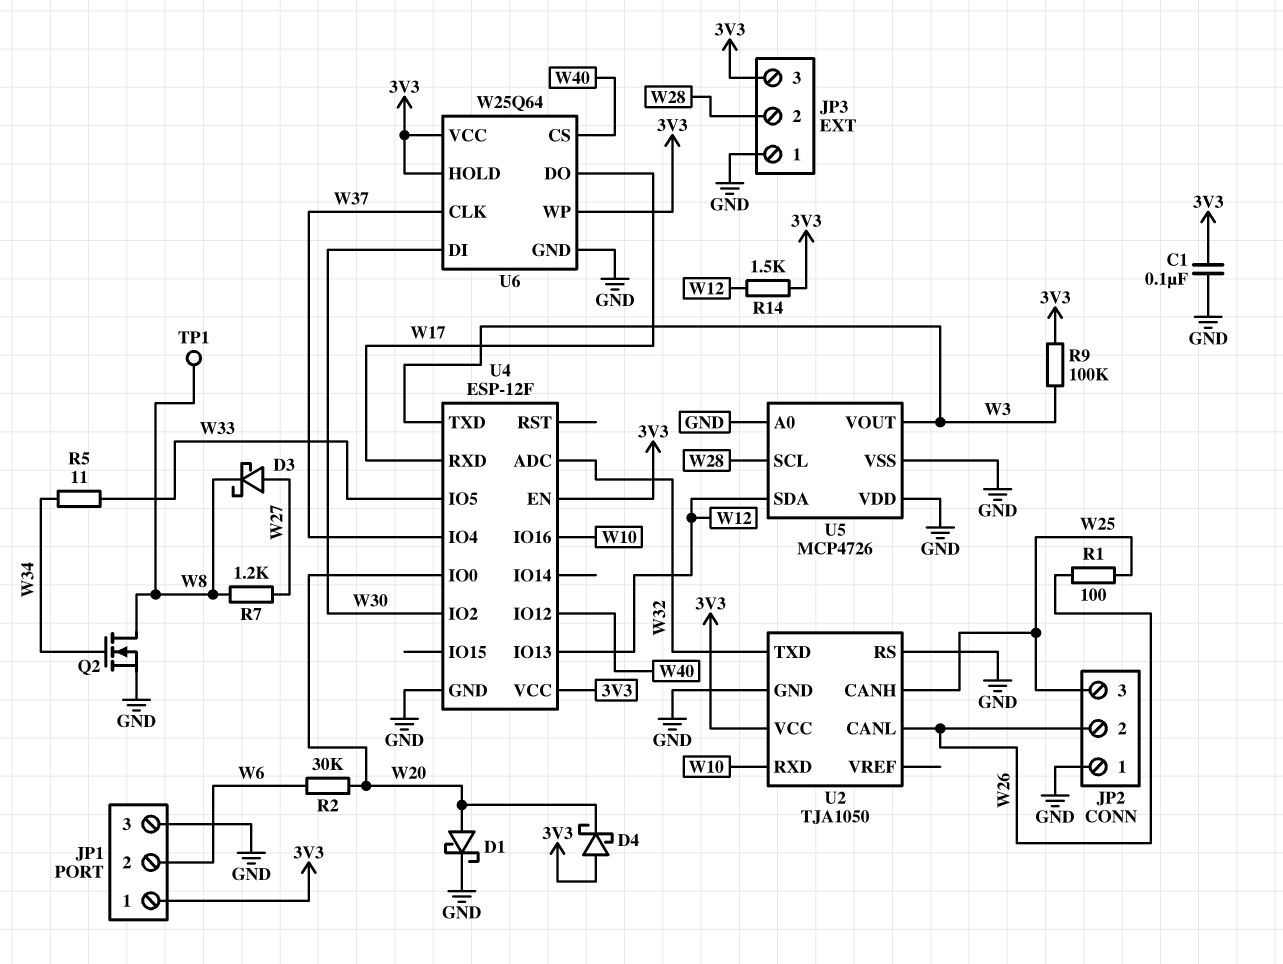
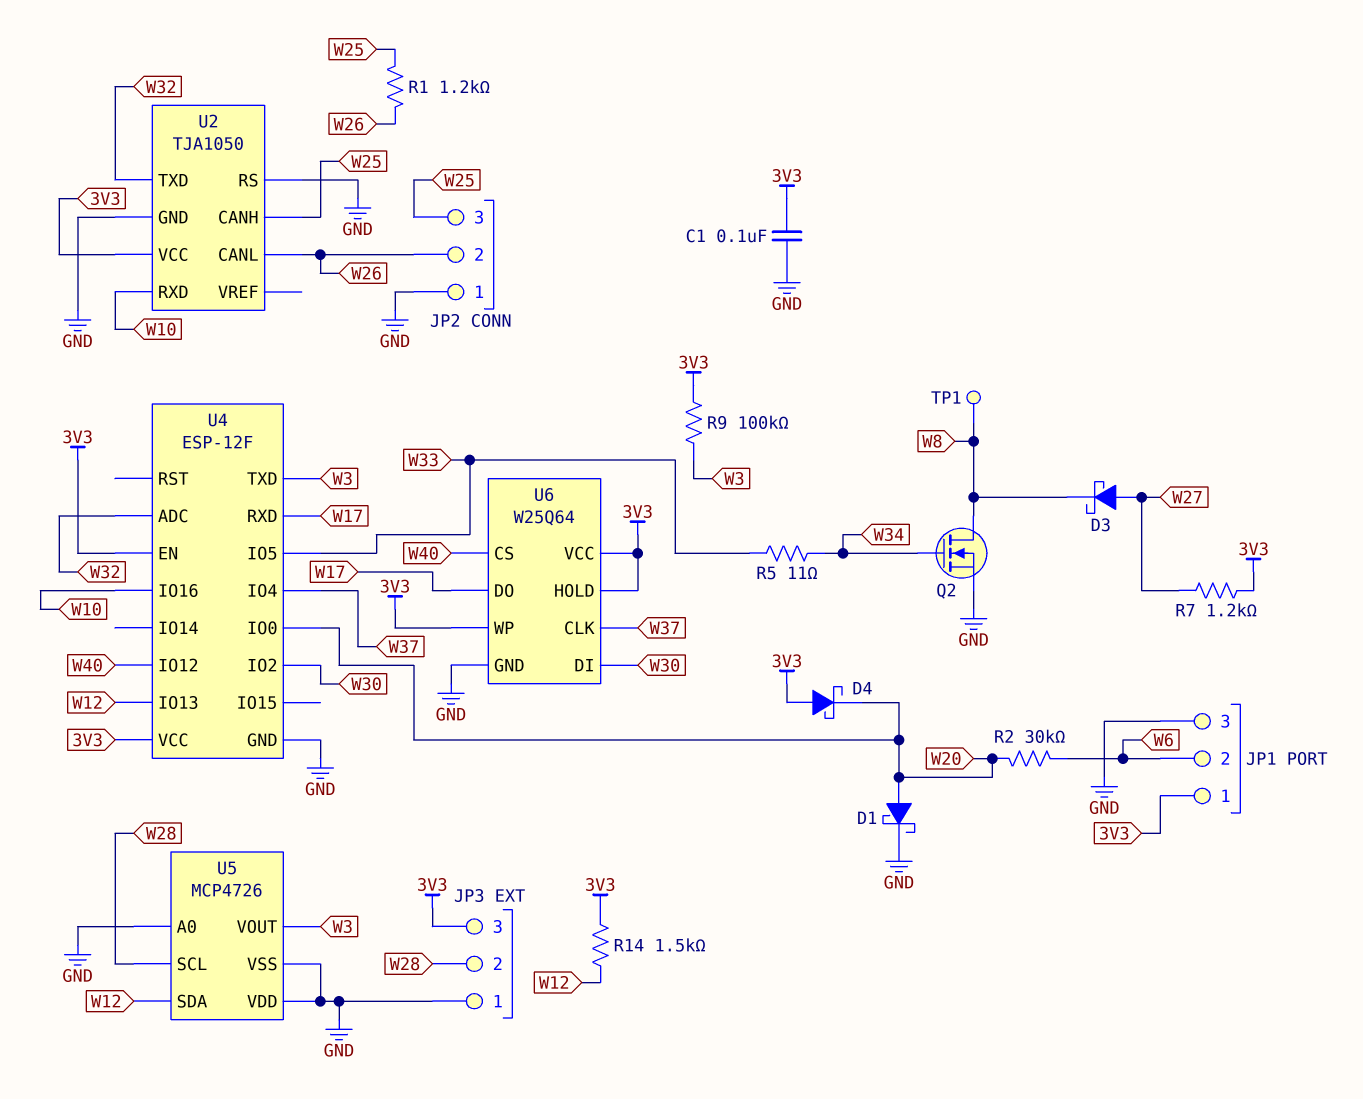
R1: 100 (W25, W26) -> 1.2k (W25, W26)
R7: 1.2k (W8, W27) -> 1.2k (3V3, W27)

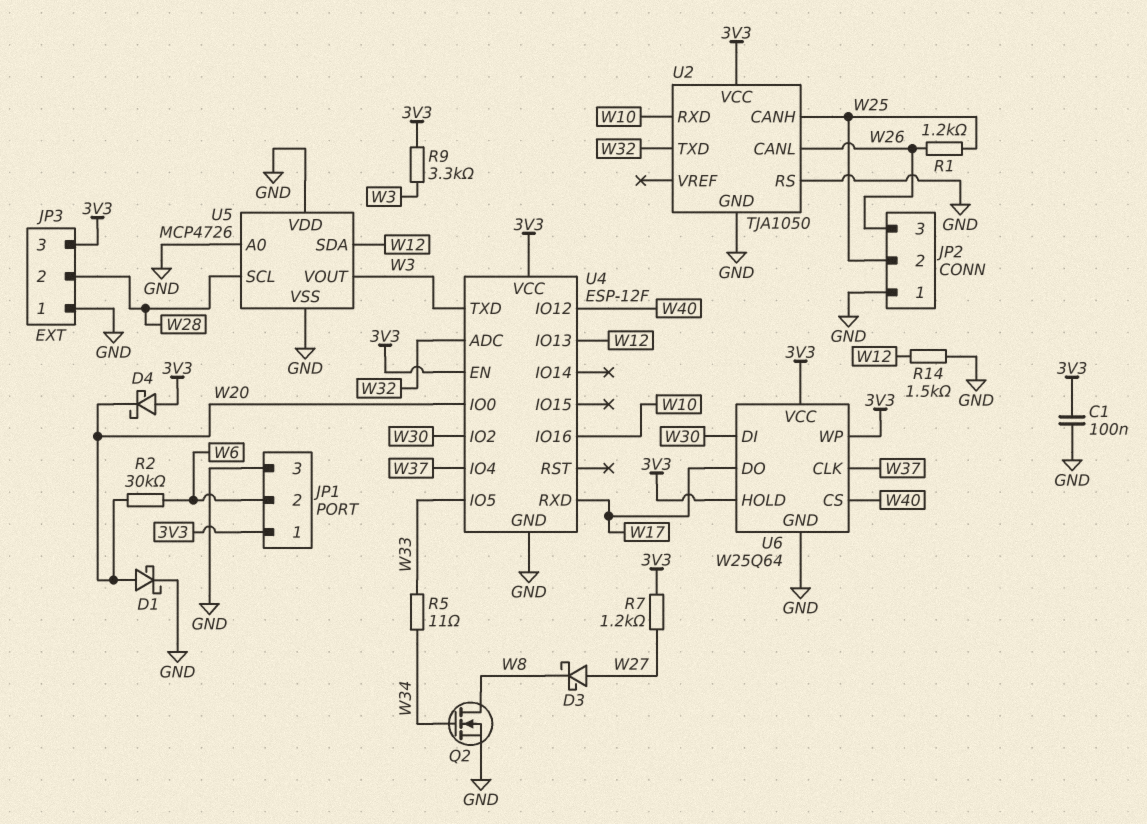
JP2 pin 2: W26 -> W25
JP2 pin 3: W25 -> W26
R9: 100k (3V3, W3) -> 3.3k (3V3, W3)
R14: 1.5k (3V3, W12) -> 1.5k (GND, W12)
TP1: test point (W8) -> none

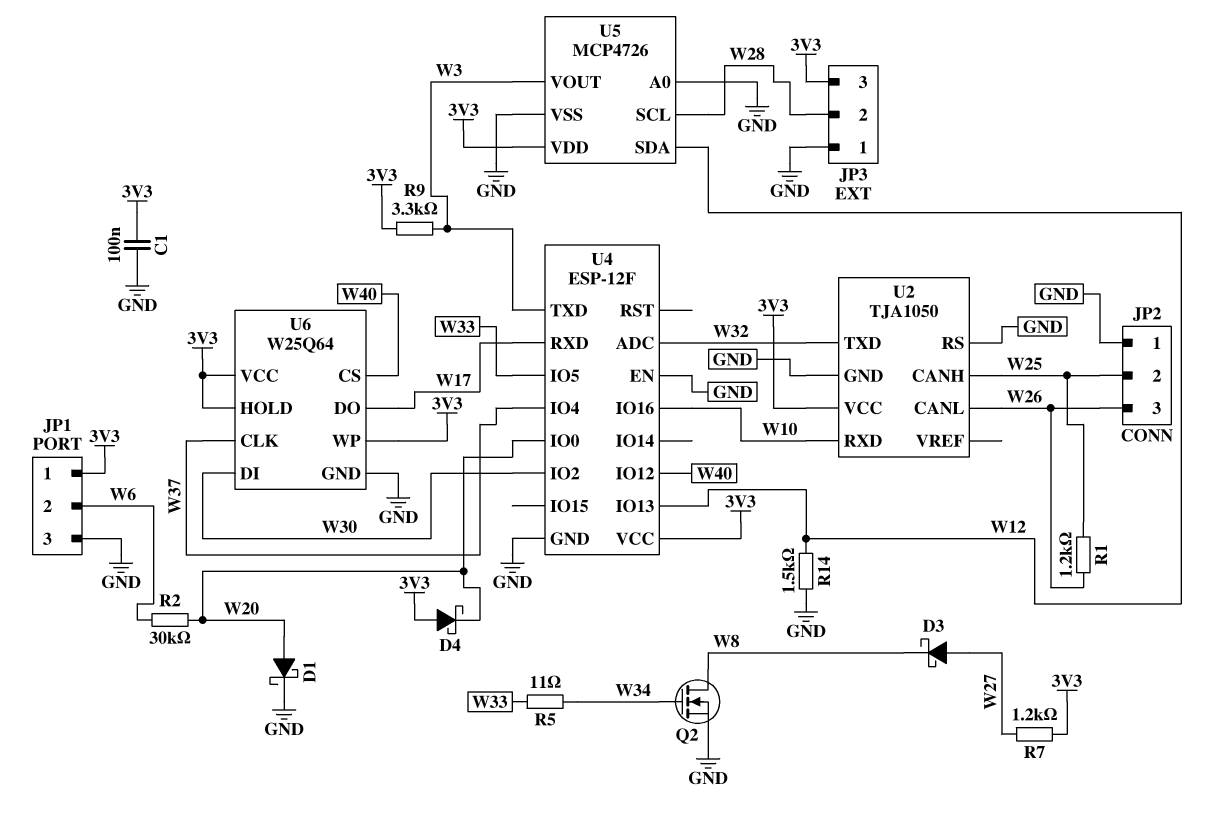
U4 pin EN: 3V3 -> GND
U5 pin VDD: GND -> 3V3

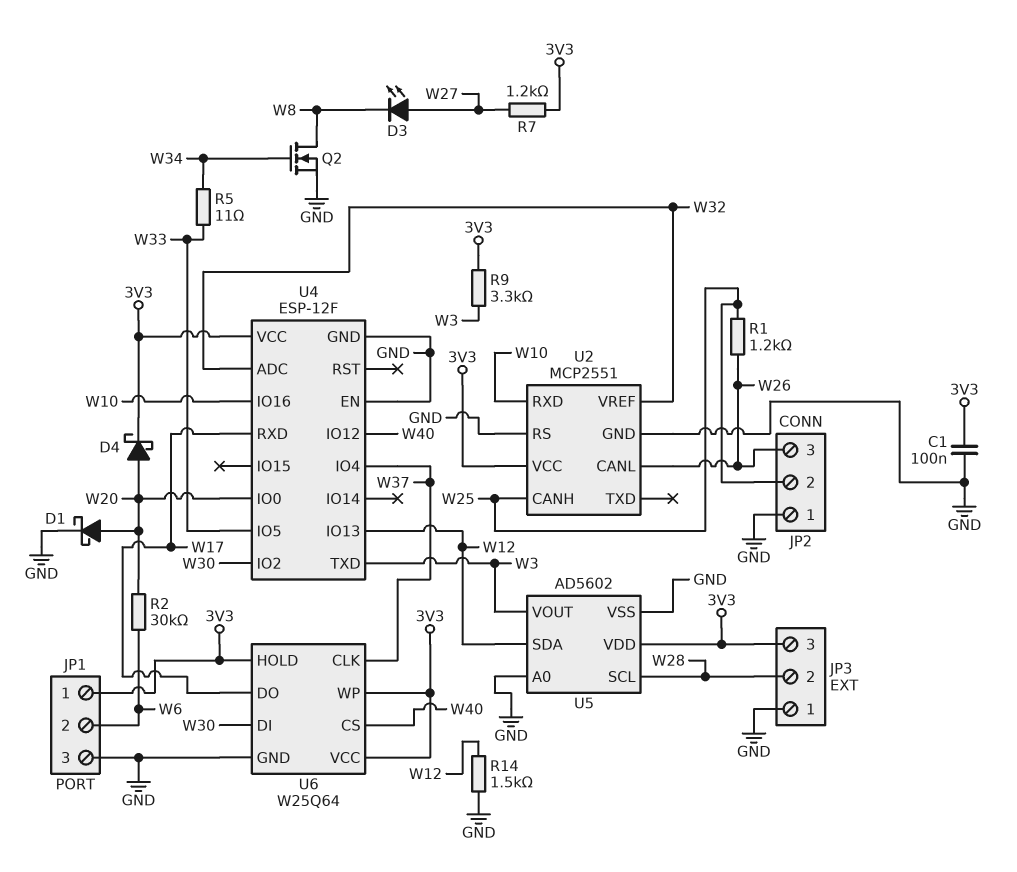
D3: schottky (A W27, K W8) -> LED (A W27, K W8)
D4: schottky (A 3V3, K W20) -> schottky (A W20, K 3V3)
U2: TJA1050 -> MCP2551
U2 pin TXD: W32 -> none
U2 pin VREF: none -> W32
U5: MCP4726 -> AD5602

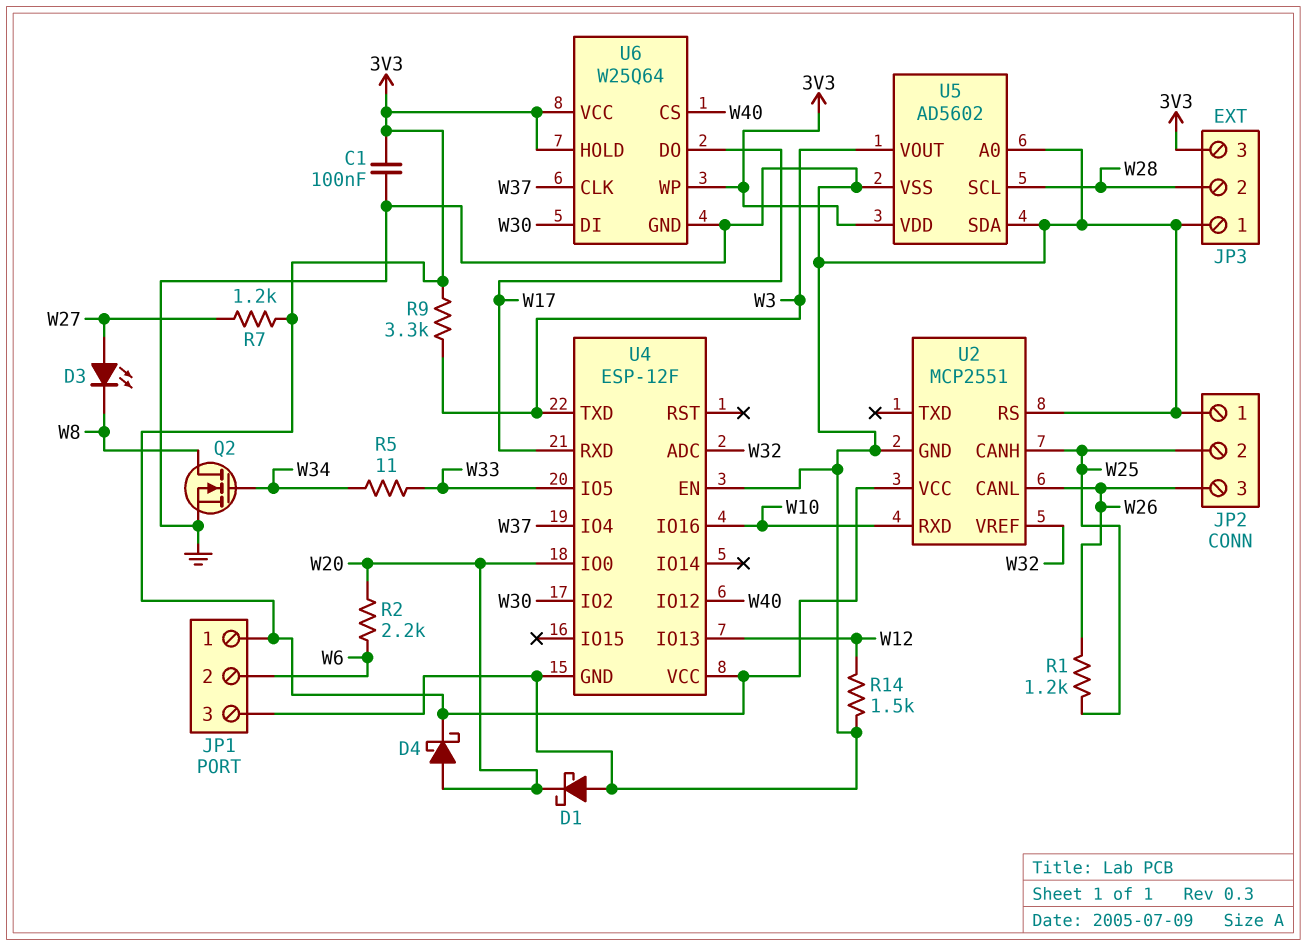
D1: schottky (A W20, K GND) -> schottky (A GND, K W20)
R2: 30k (W6, W20) -> 2.2k (W6, W20)
U5 pin SDA: W12 -> GND

